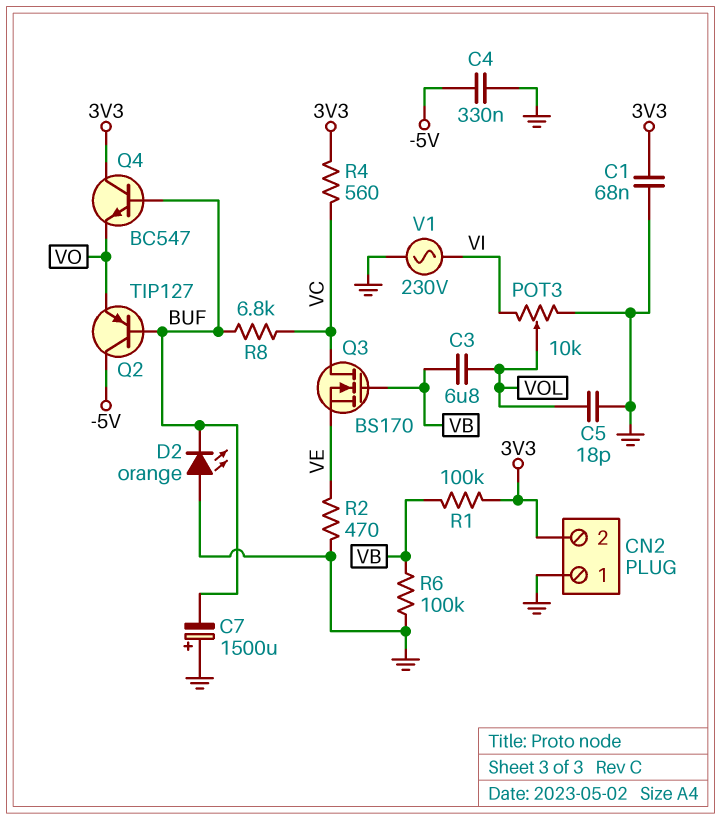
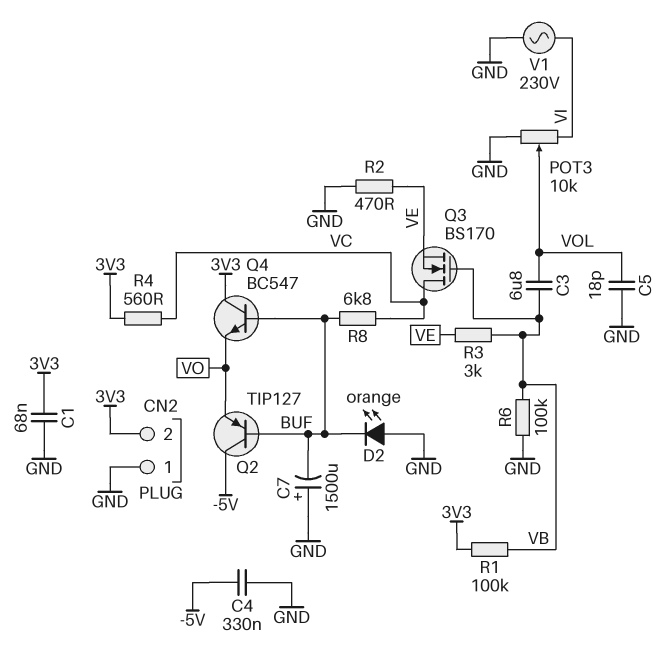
R3: none -> 3k (VB, VE)

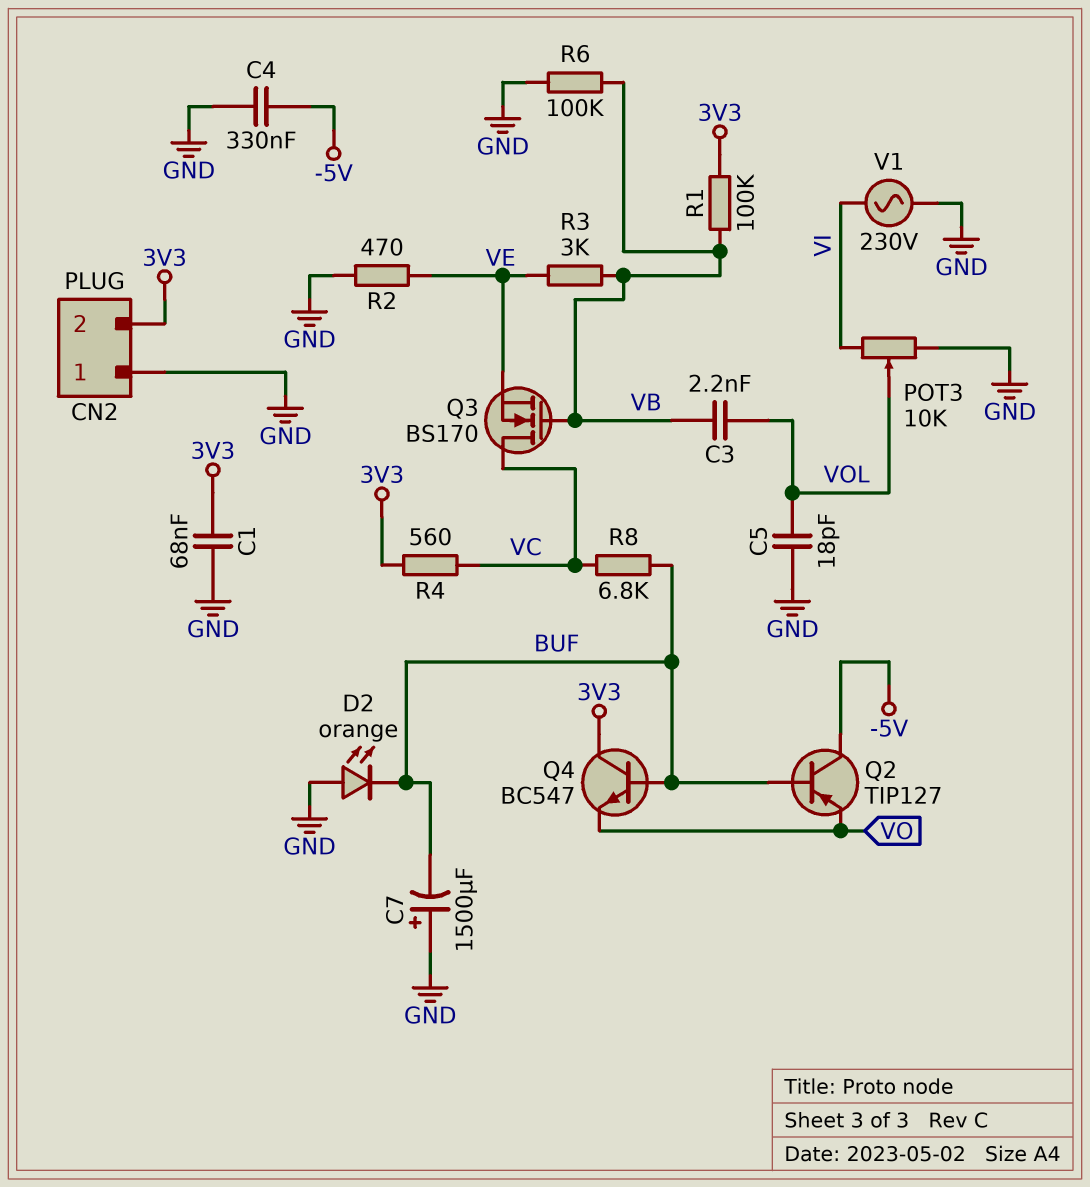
C3: 6.8uF (VB, VOL) -> 2.2nF (VB, VOL)

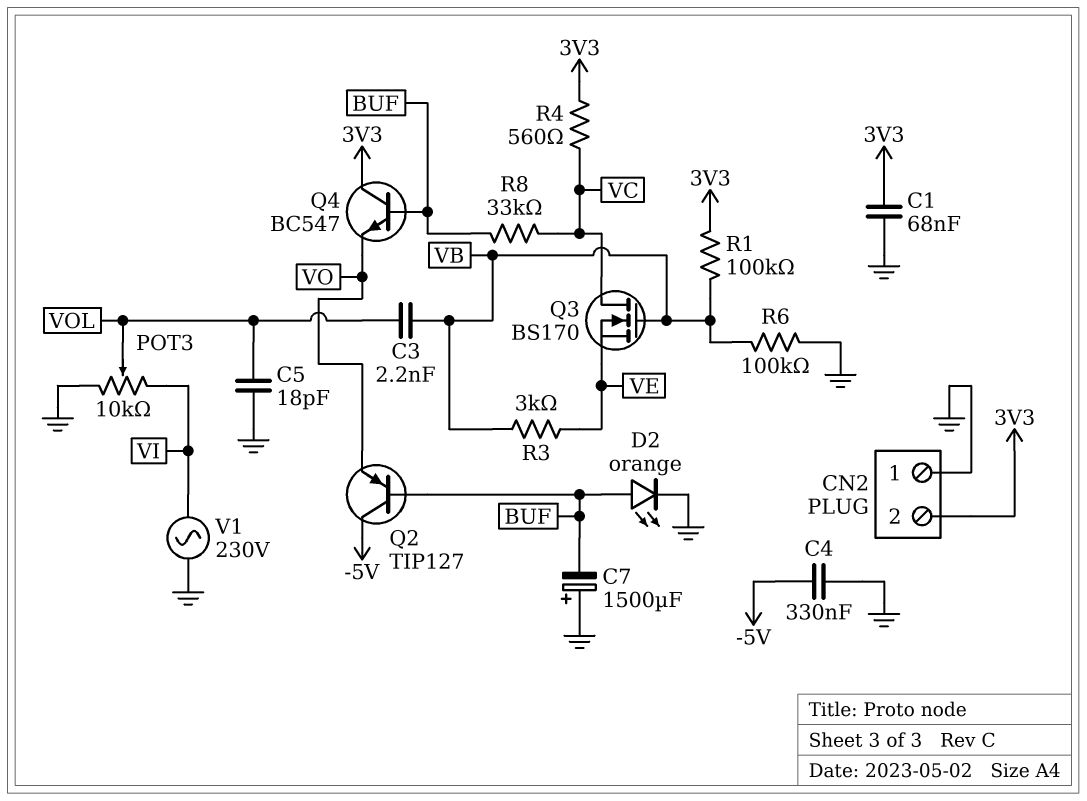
D2: LED orange (A GND, K BUF) -> LED orange (A BUF, K GND)
R2: 470 (GND, VE) -> none
R8: 6.8k (BUF, VC) -> 33k (BUF, VC)

